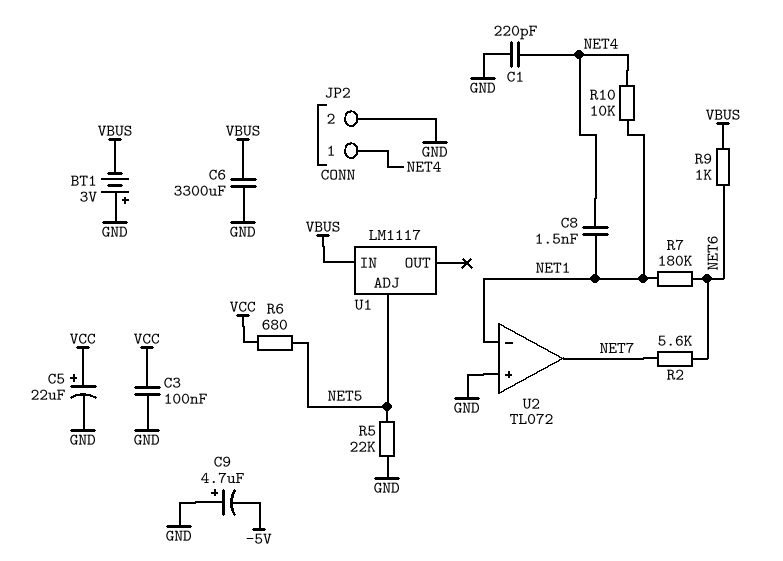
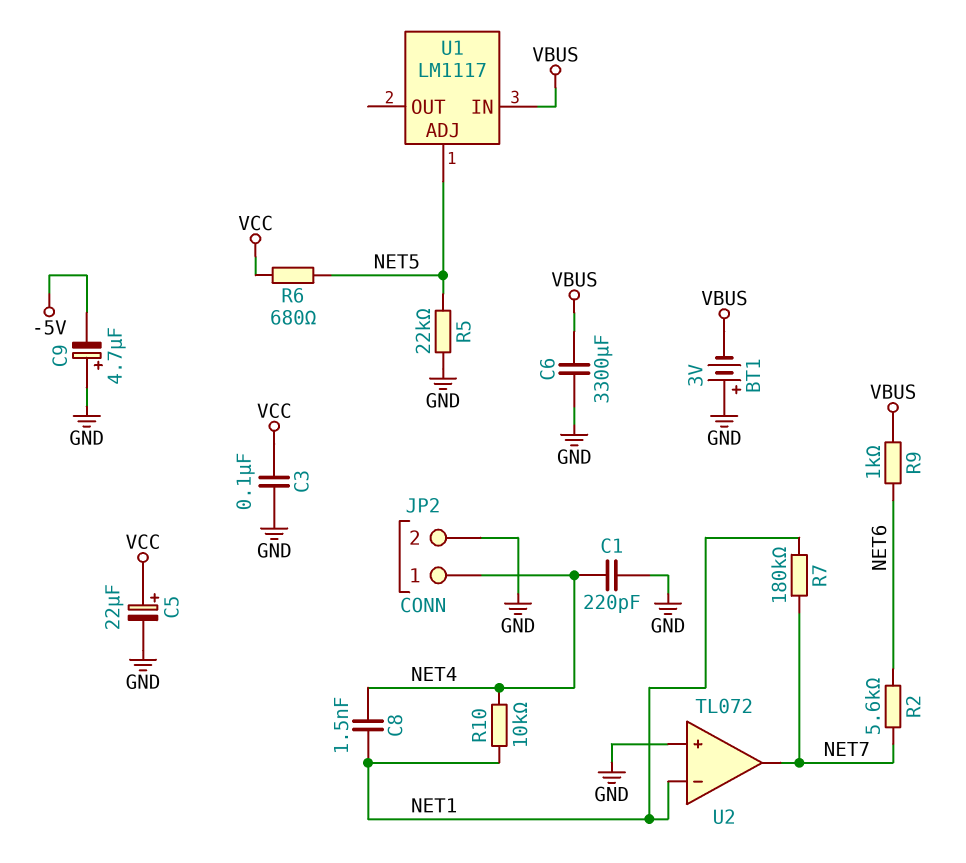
R7: 180k (NET1, NET6) -> 180k (NET1, NET7)

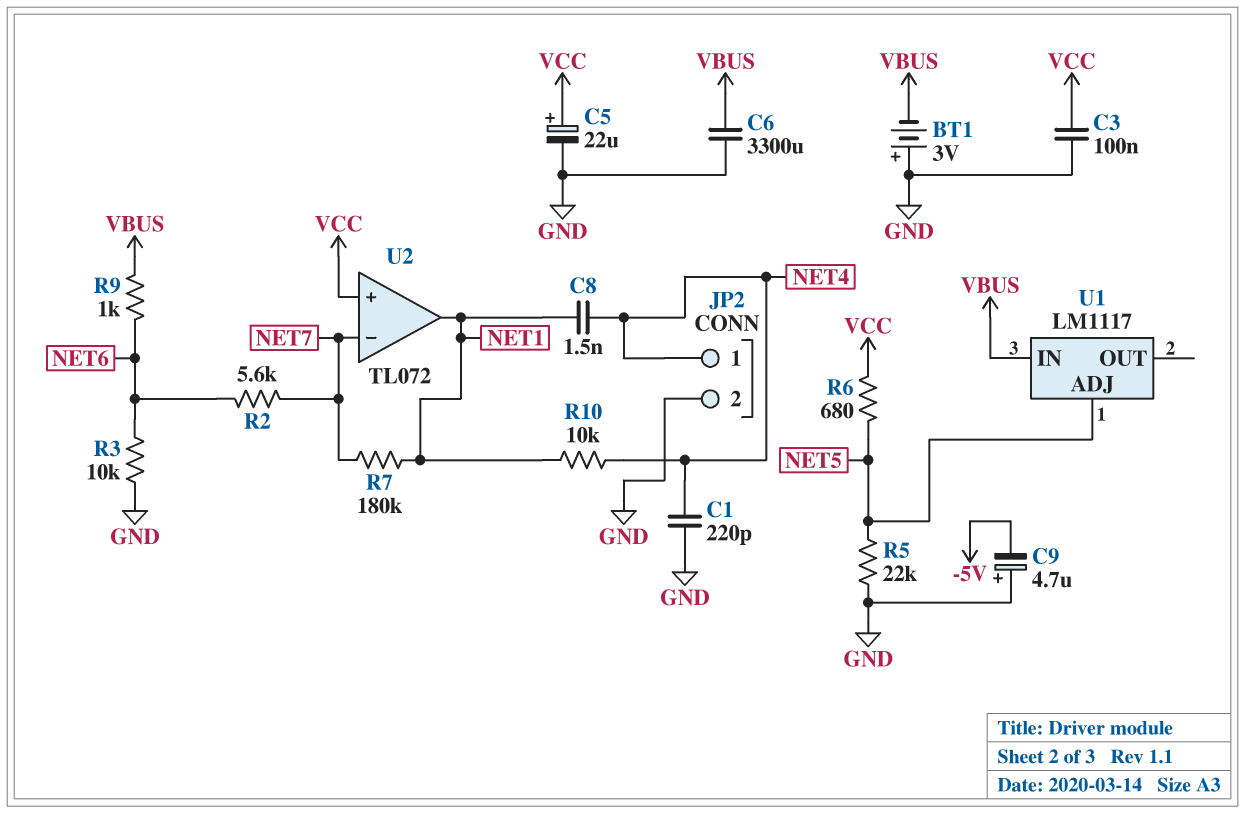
R3: none -> 10k (GND, NET6)
U2 pin in+: GND -> VCC
U2 pin in-: NET1 -> NET7
U2 pin out: NET7 -> NET1

